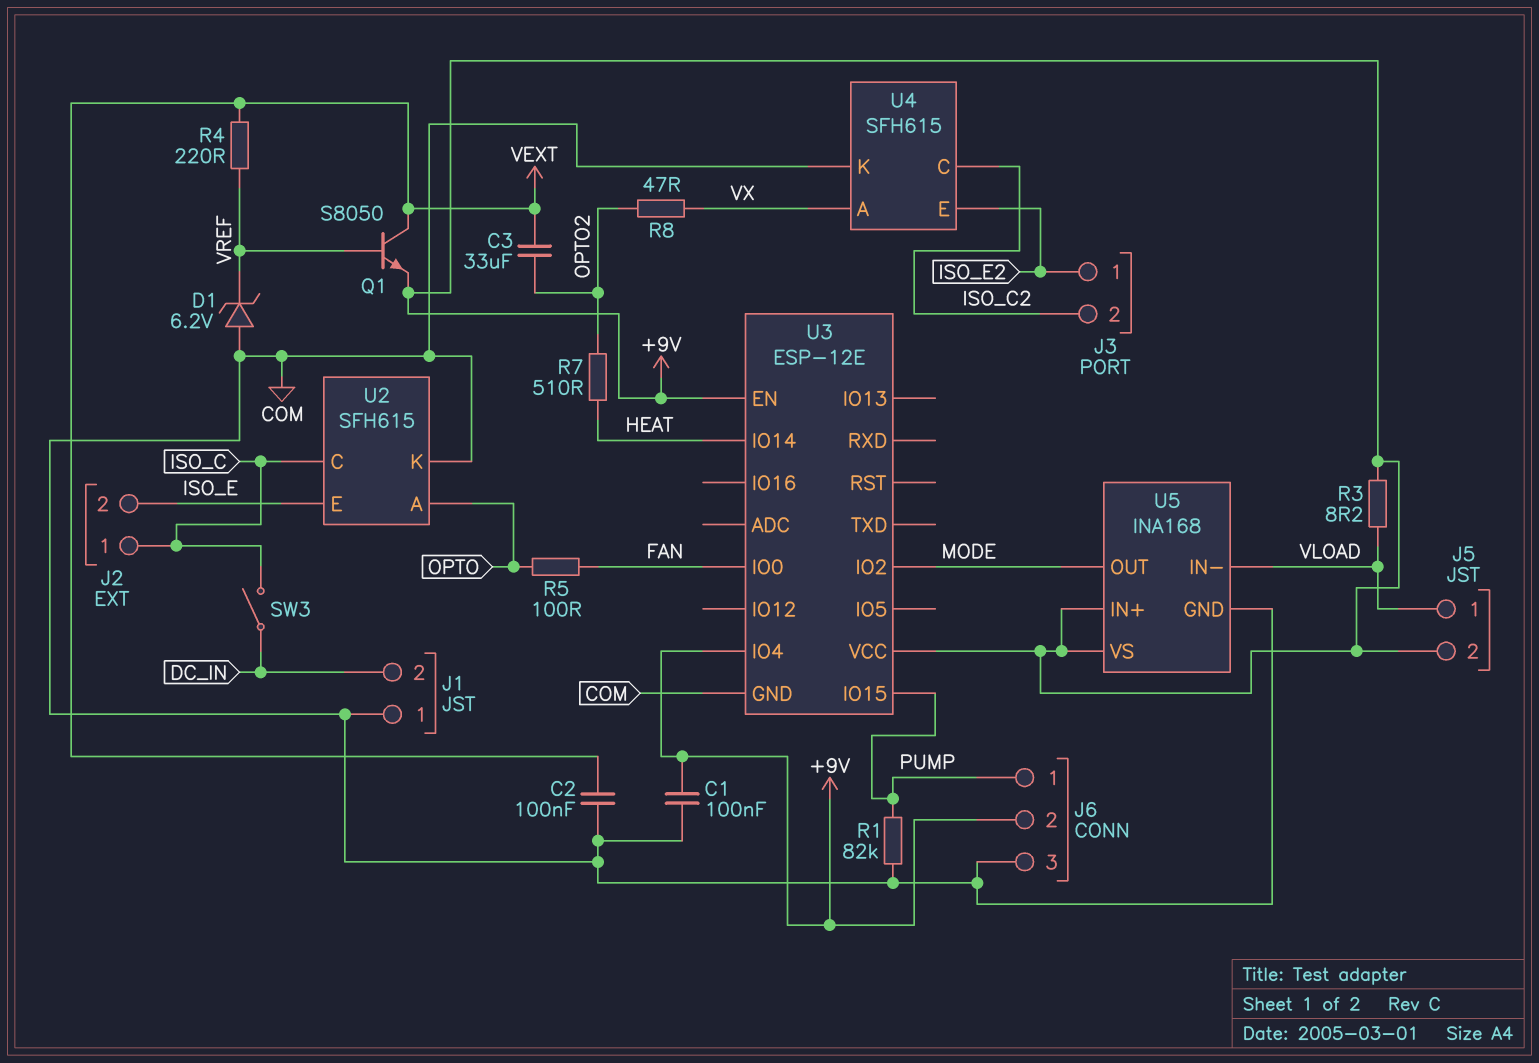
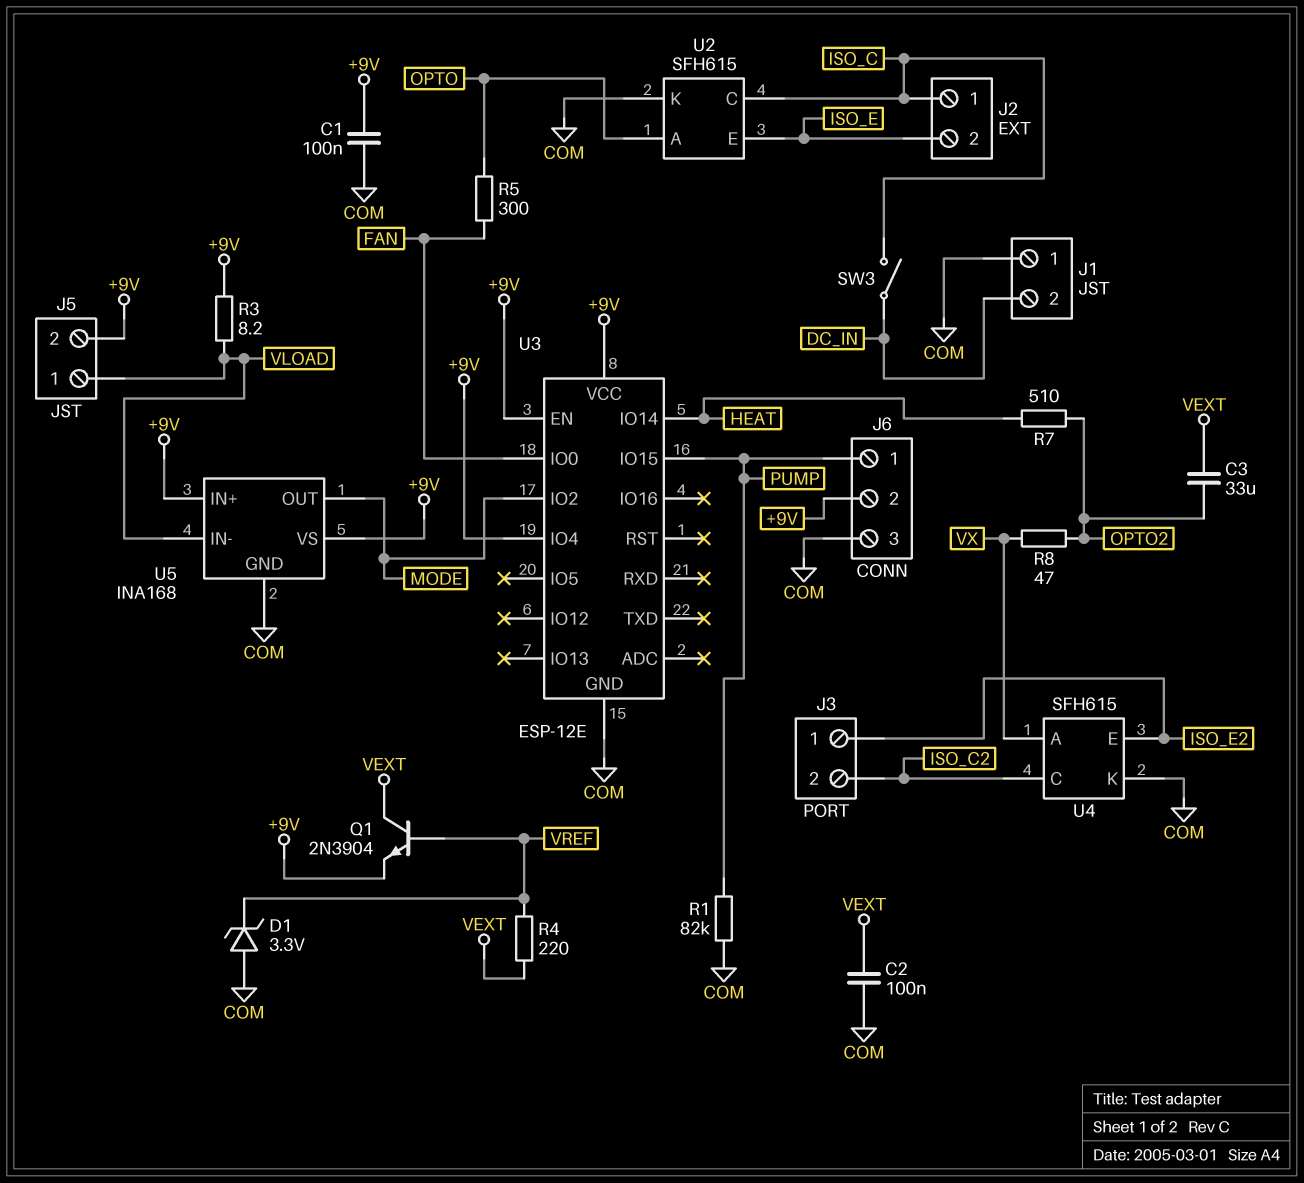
D1: zener 6.2V (A COM, K VREF) -> zener 3.3V (A COM, K VREF)
Q1: NPN S8050 (B VREF, C VEXT, E +9V) -> NPN 2N3904 (B VREF, C VEXT, E +9V)
R5: 100 (FAN, OPTO) -> 300 (FAN, OPTO)

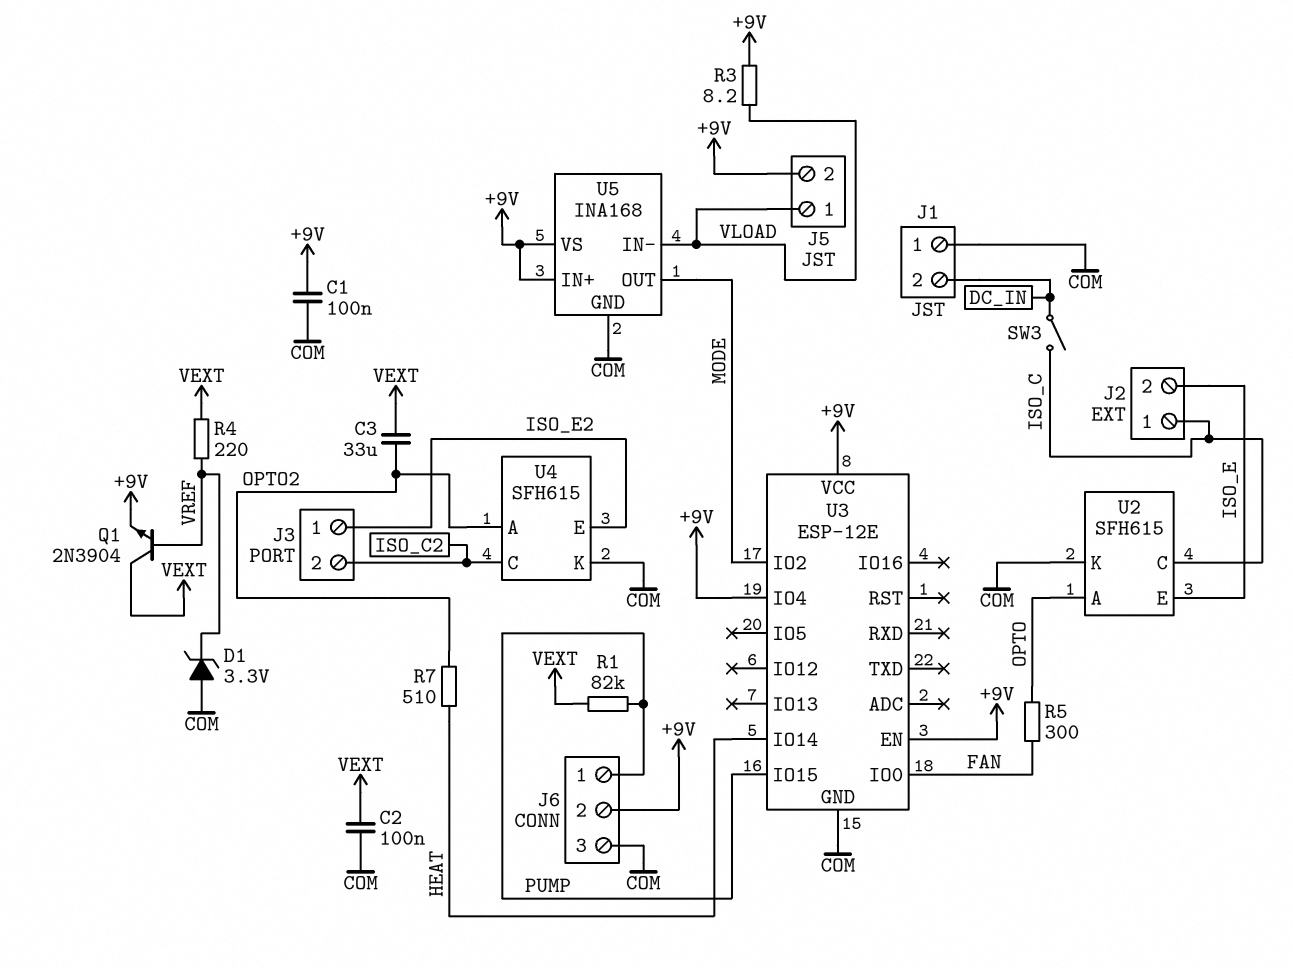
R1: 82k (COM, PUMP) -> 82k (PUMP, VEXT)
R8: 47 (OPTO2, VX) -> none
U4 pin A: VX -> OPTO2

